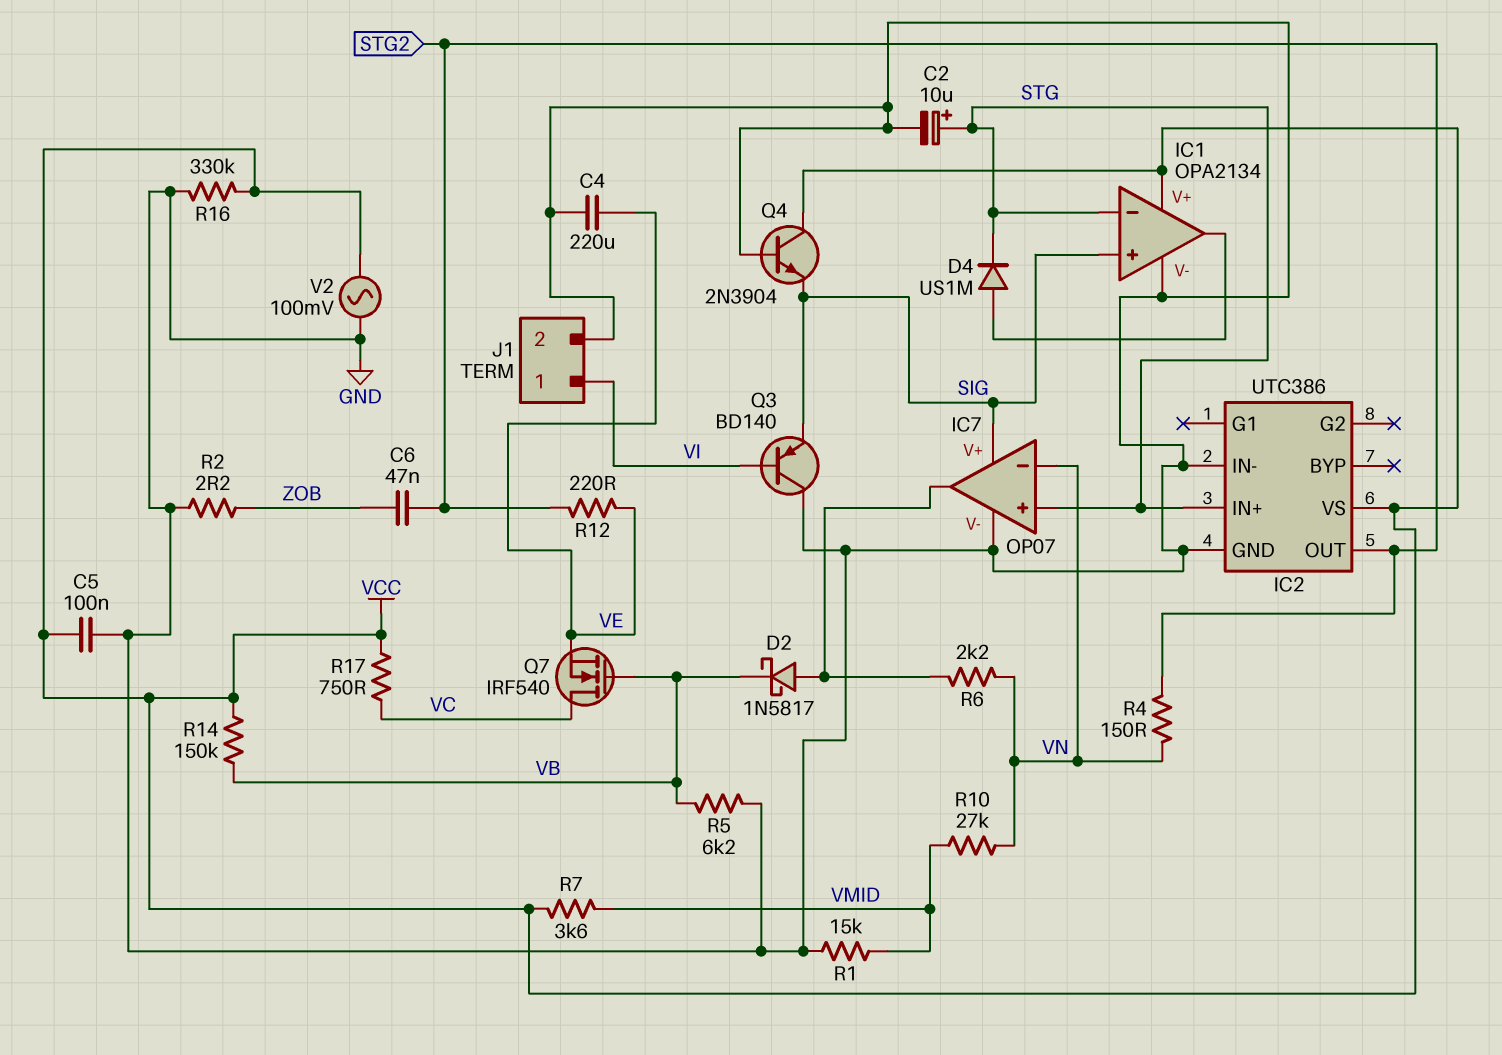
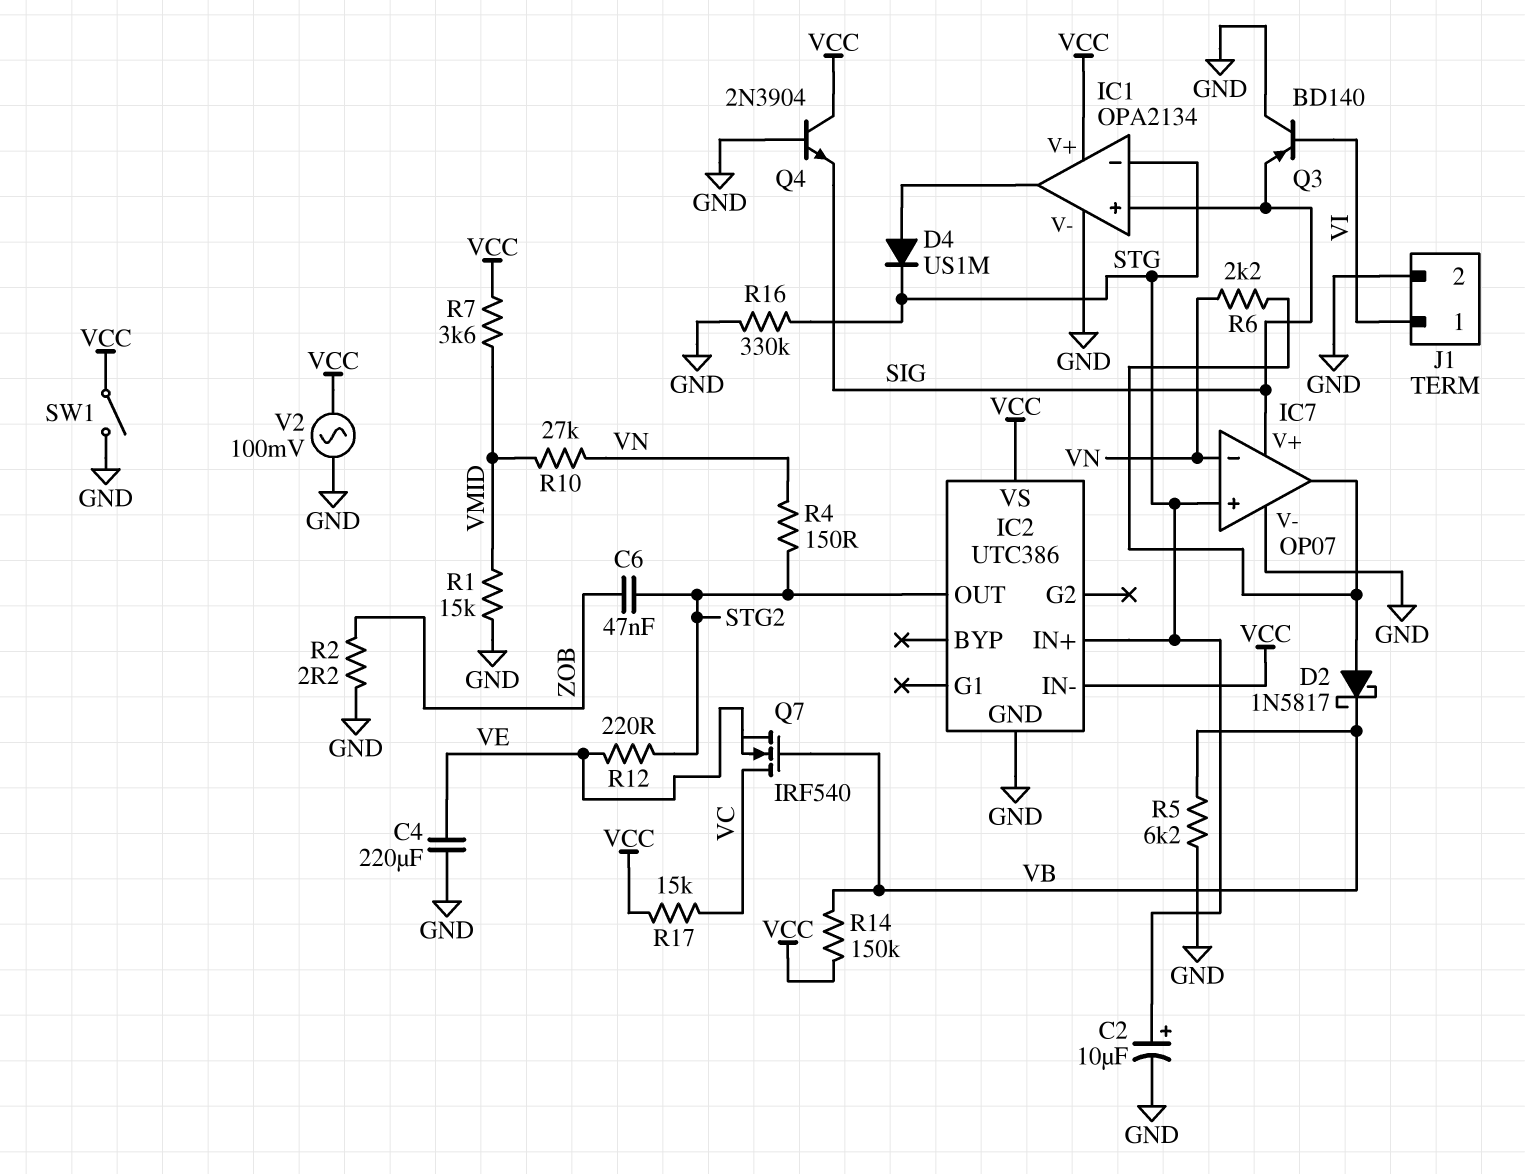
C5: 100nF (GND, VCC) -> none
IC2 pin IN-: GND -> VCC
R16: 330k (GND, VCC) -> 330k (GND, STG)
R17: 750 (VC, VCC) -> 15k (VC, VCC)
SW1: none -> switch (GND, VCC)

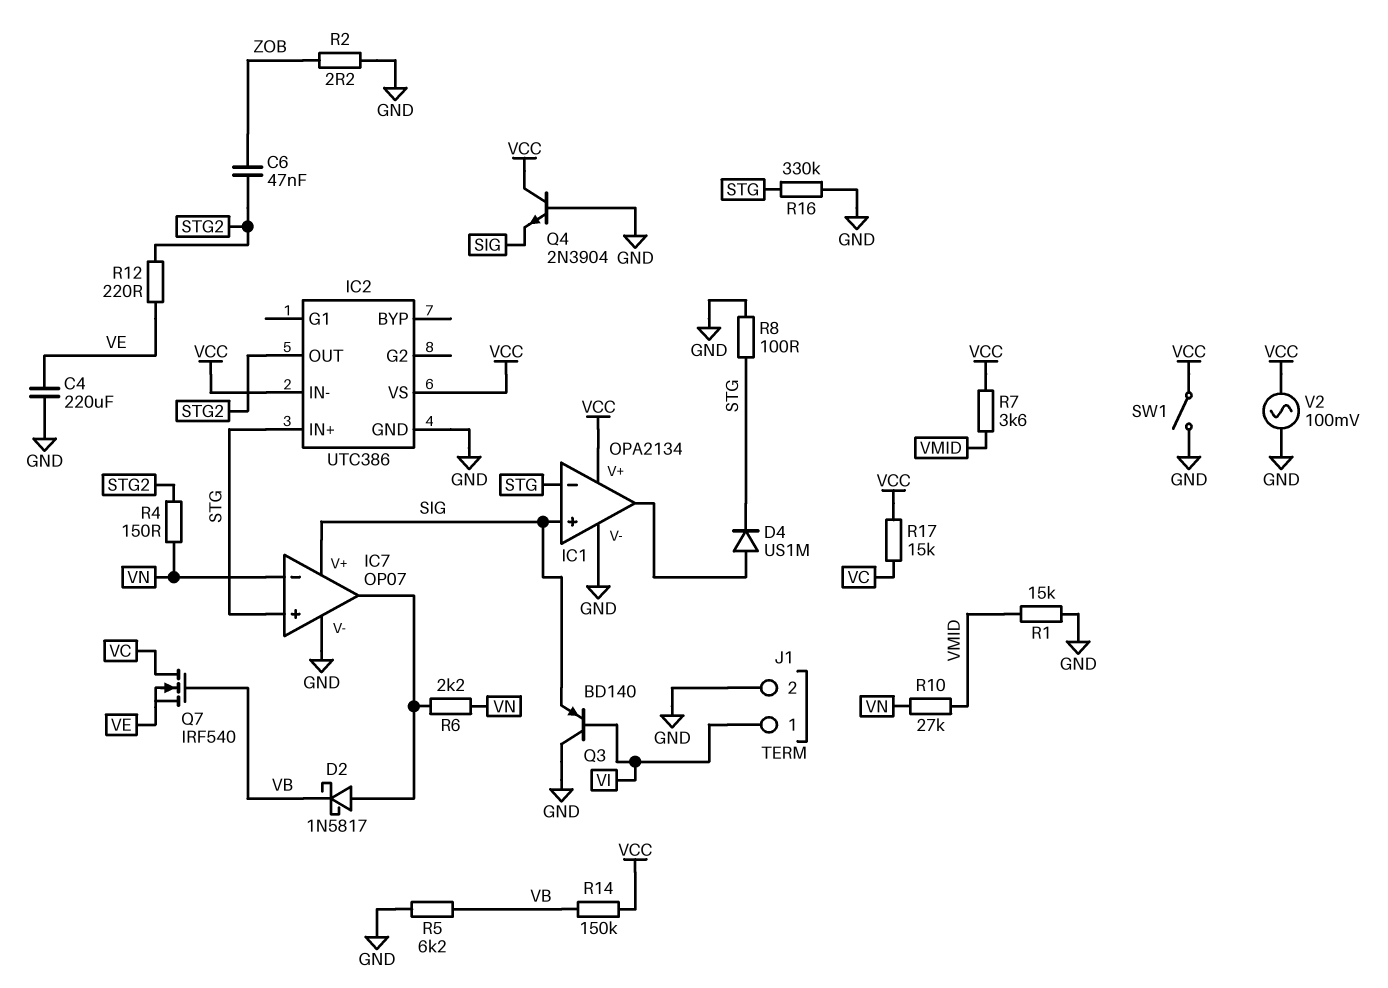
C2: 10uF (plus STG, minus GND) -> none
R8: none -> 100 (GND, STG)

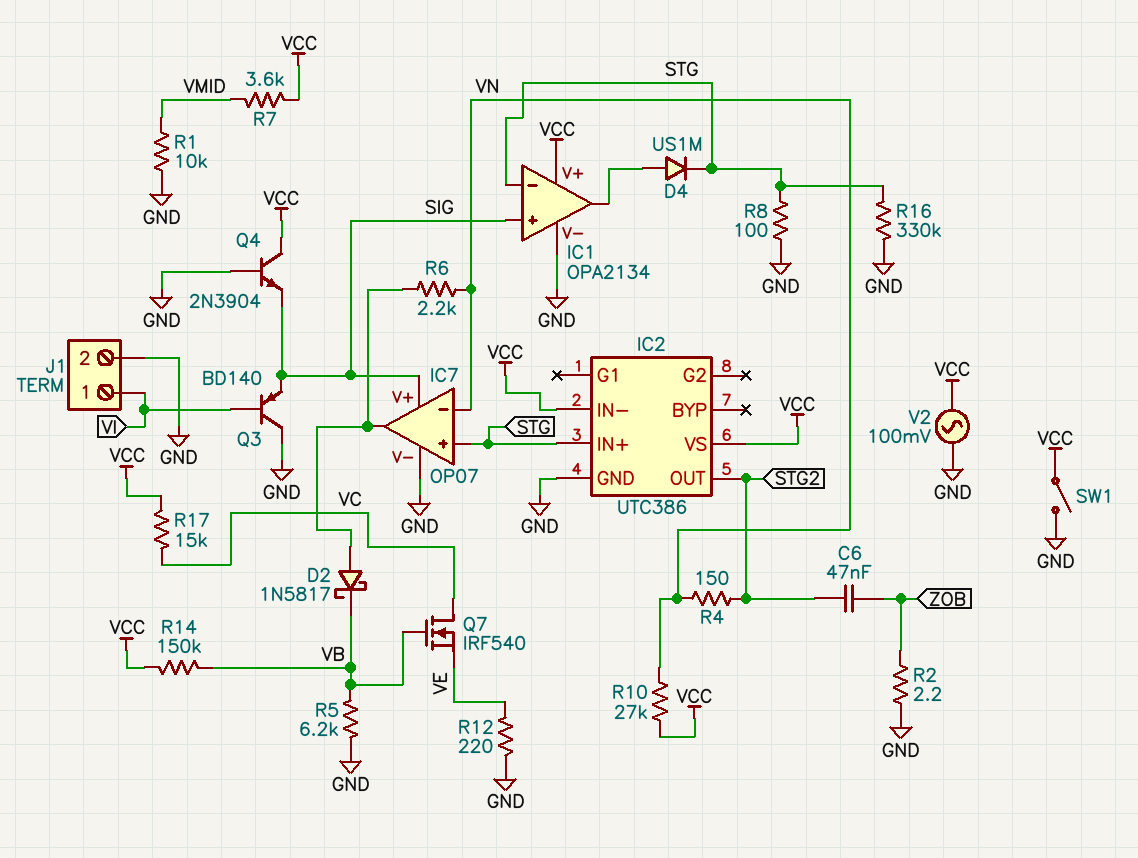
C4: 220uF (GND, VE) -> none
R1: 15k (GND, VMID) -> 10k (GND, VMID)
R10: 27k (VMID, VN) -> 27k (VCC, VN)
R12: 220 (STG2, VE) -> 220 (GND, VE)

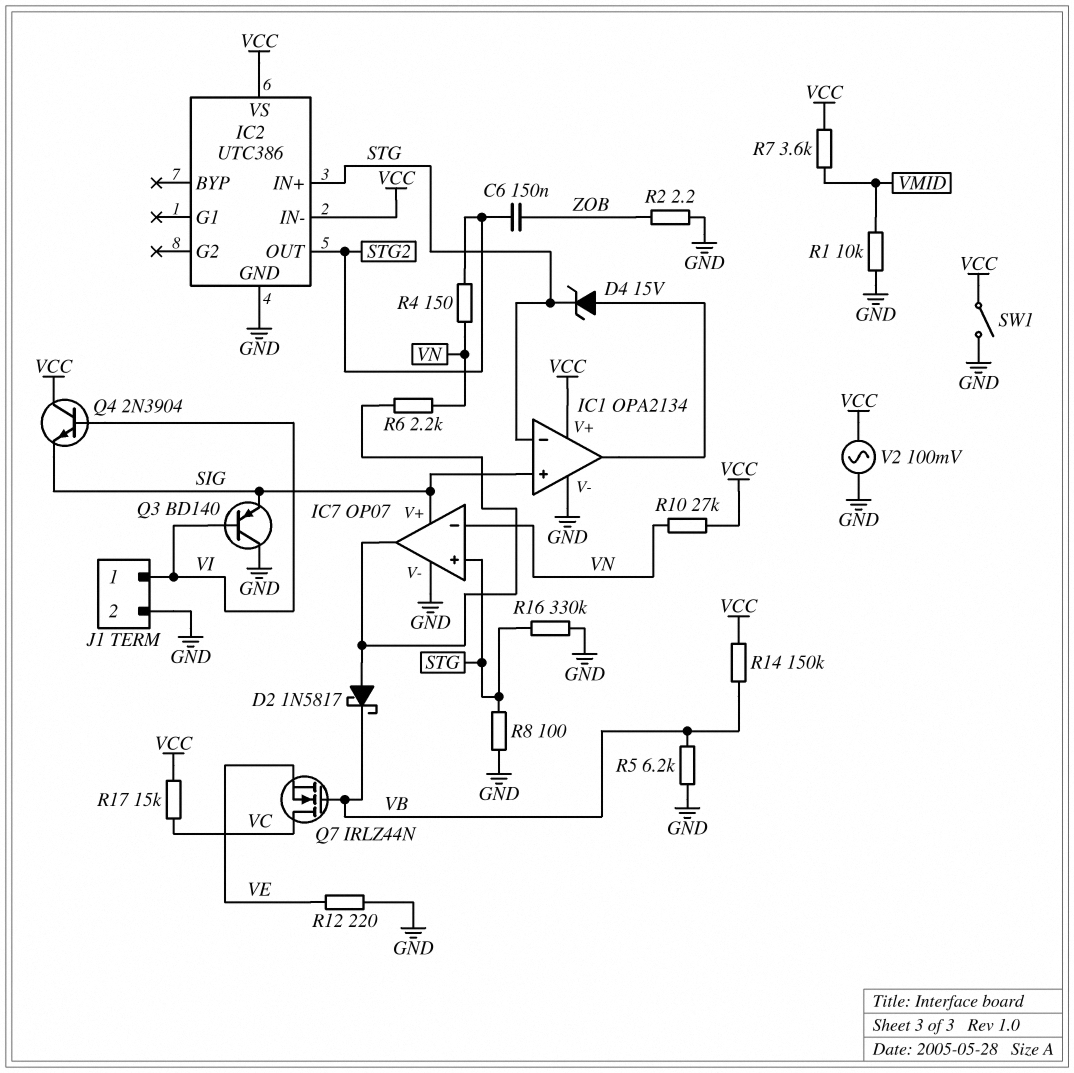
C6: 47nF (STG2, ZOB) -> 150nF (STG2, ZOB)
D4: diode US1M (A IC1/out, K STG) -> zener 15V (A IC1/out, K STG)
Q4: NPN 2N3904 (B GND, C VCC, E SIG) -> NPN 2N3904 (B VI, C VCC, E SIG)
Q7: NMOS IRF540 (G VB, D VC, S VE) -> NMOS IRLZ44N (G VB, D VC, S VE)

